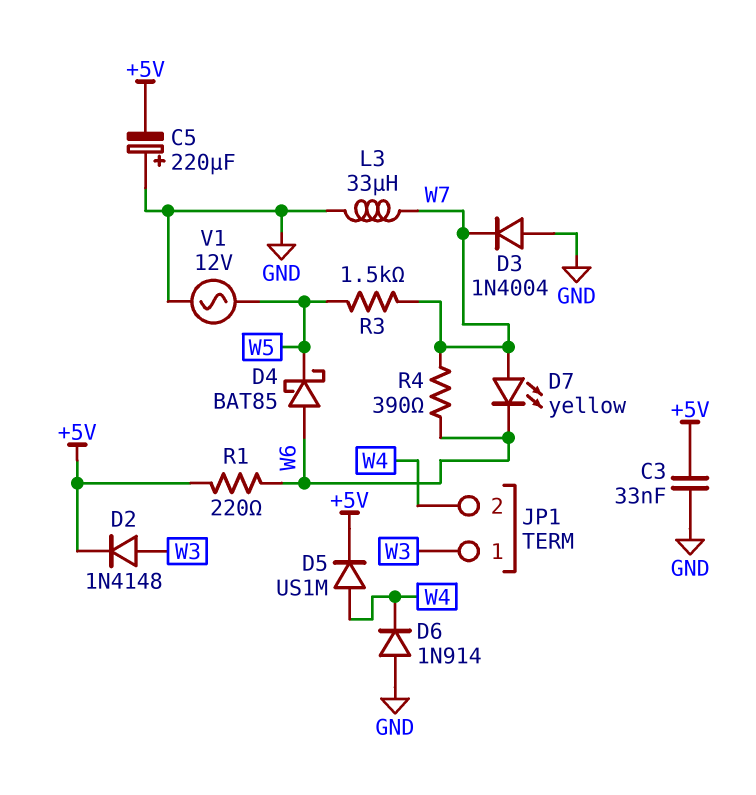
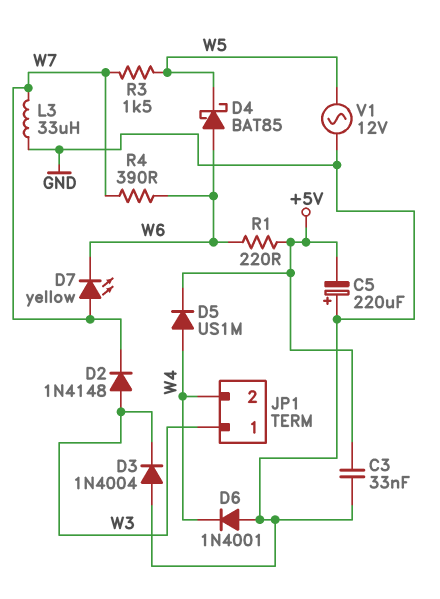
D2: diode 1N4148 (A W3, K +5V) -> diode 1N4148 (A W3, K W7)
D3: diode 1N4004 (A GND, K W7) -> diode 1N4004 (A GND, K W3)
D6: diode 1N914 (A GND, K W4) -> diode 1N4001 (A GND, K W4)

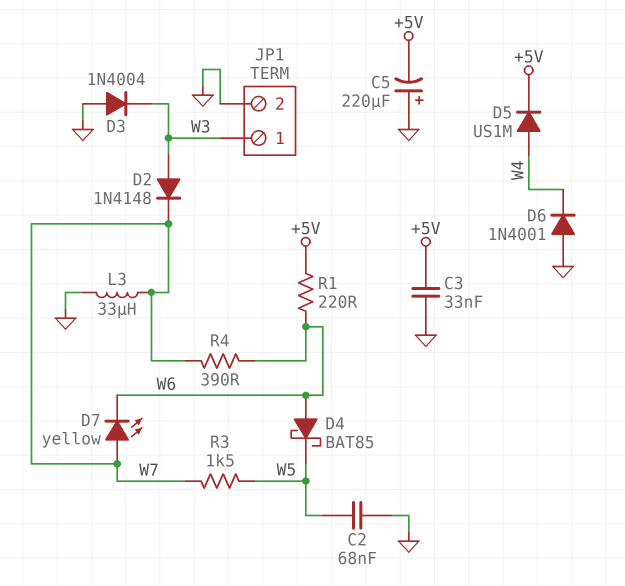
C2: none -> 68nF (GND, W5)
JP1 pin 2: W4 -> GND
V1: AC 12V (GND, W5) -> none

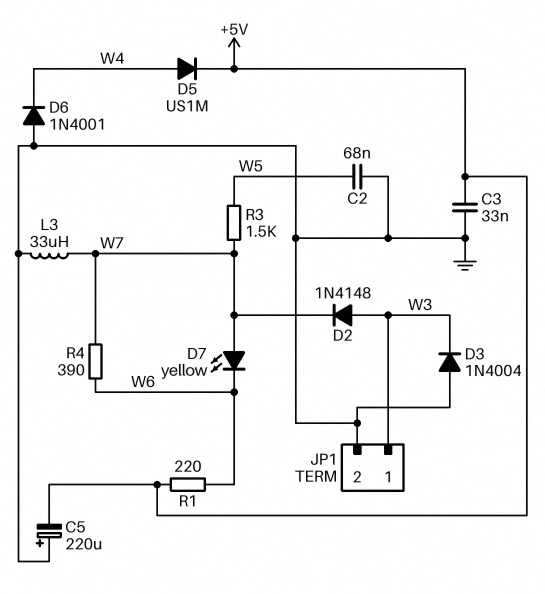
D4: schottky BAT85 (A W6, K W5) -> none

